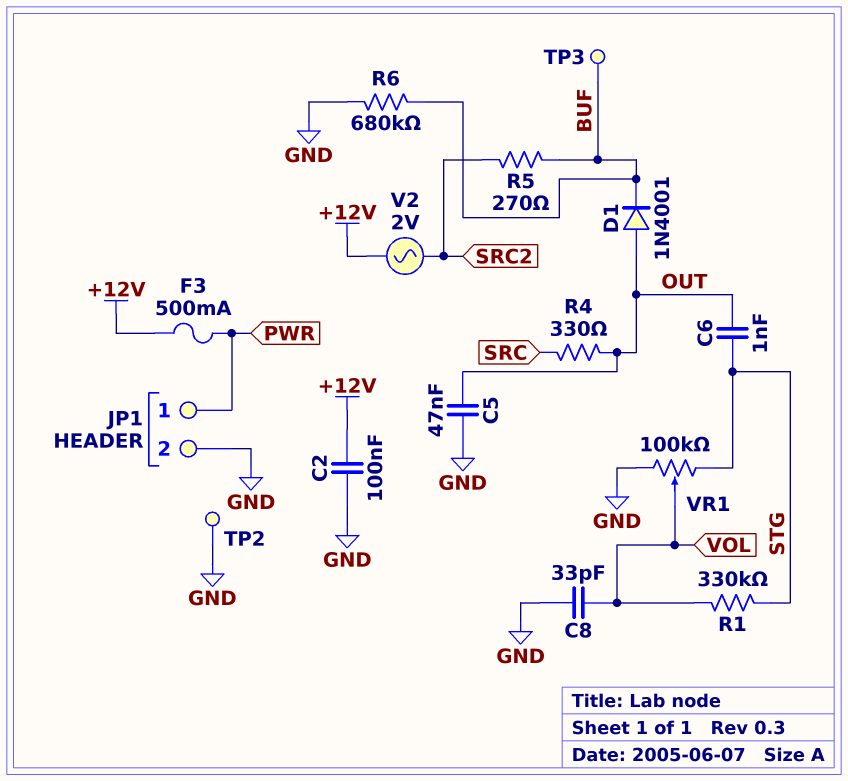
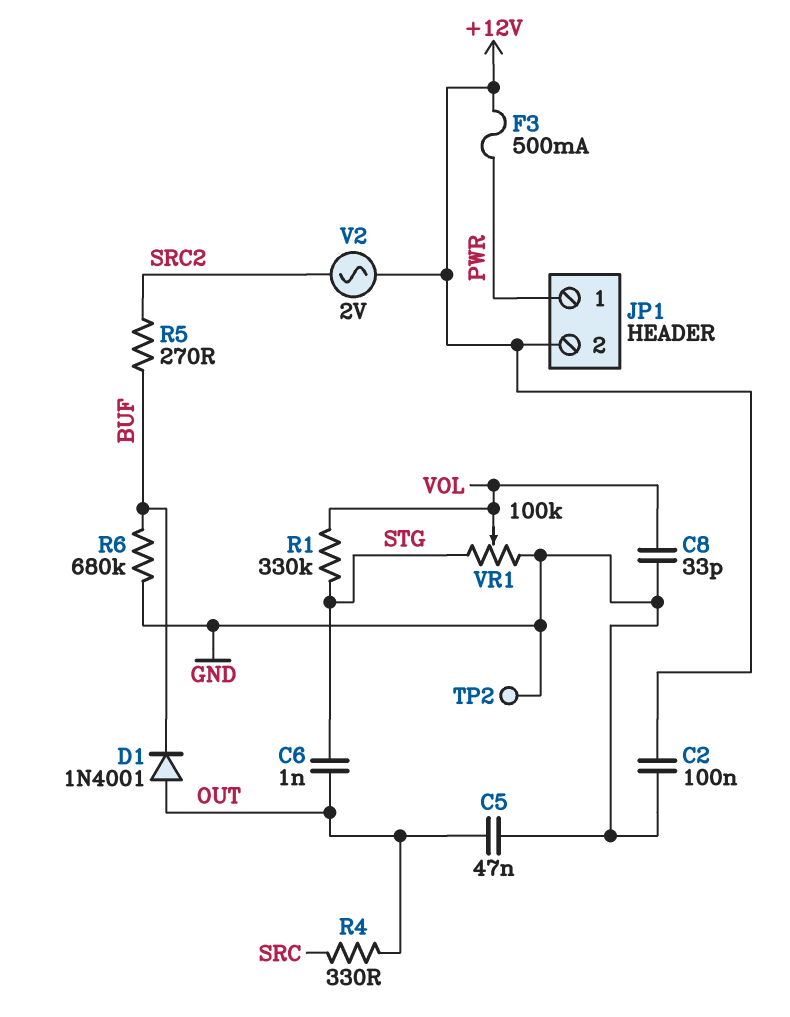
JP1 pin 2: GND -> +12V
TP3: test point (BUF) -> none

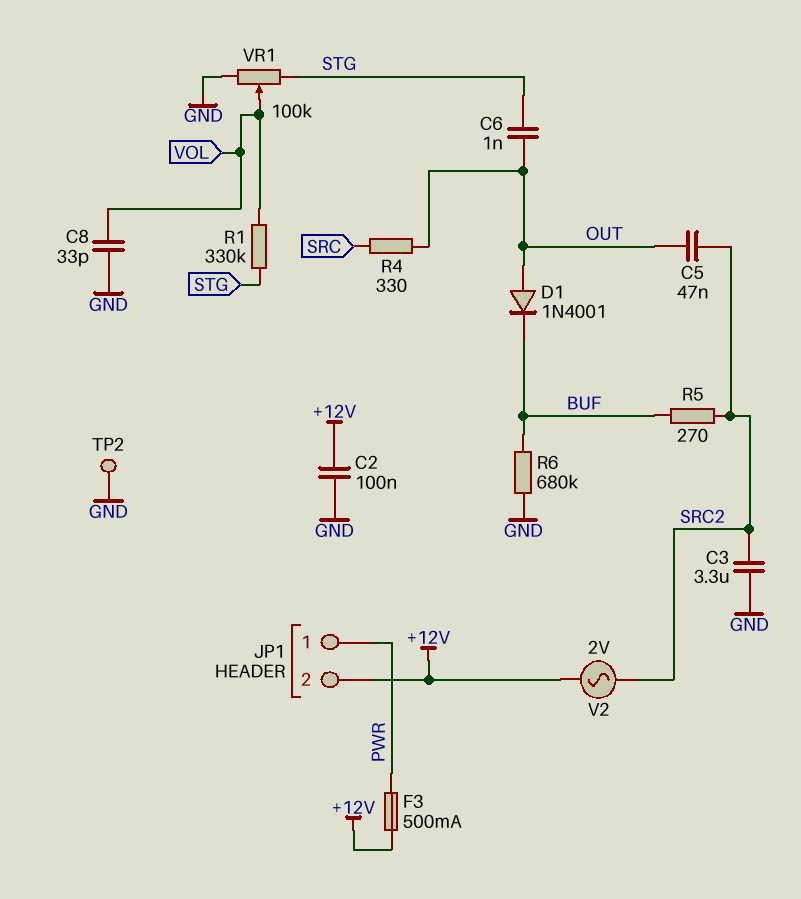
C3: none -> 3.3uF (GND, SRC2)
C5: 47nF (GND, OUT) -> 47nF (OUT, SRC2)

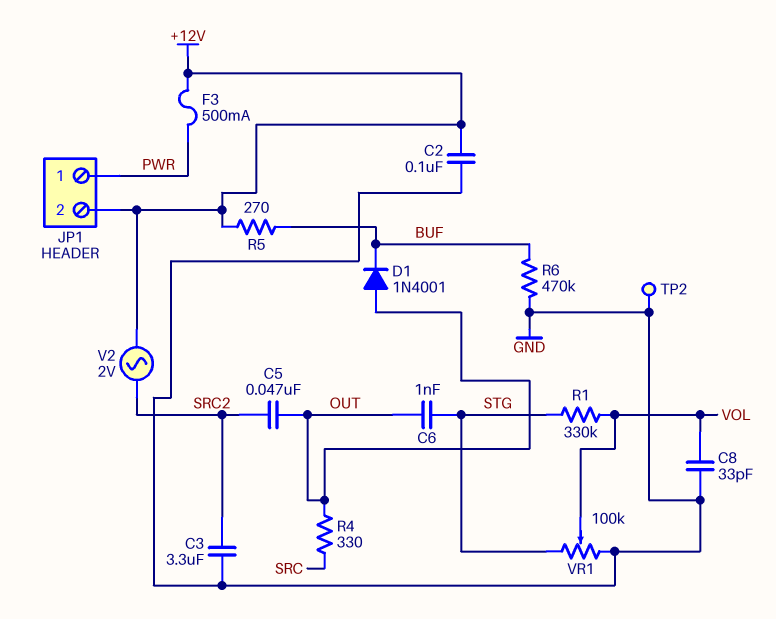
R5: 270 (BUF, SRC2) -> 270 (+12V, BUF)
R6: 680k (BUF, GND) -> 470k (BUF, GND)

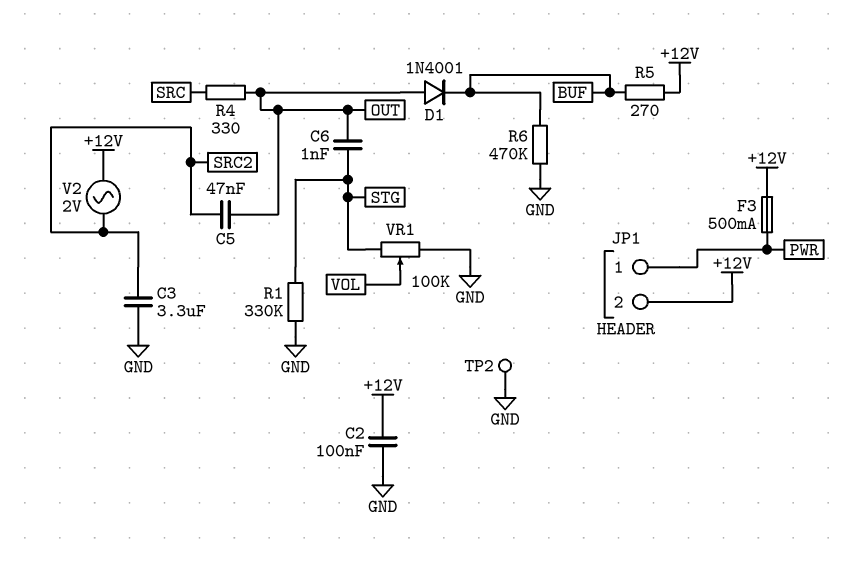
C8: 33pF (GND, VOL) -> none
R1: 330k (STG, VOL) -> 330k (GND, STG)

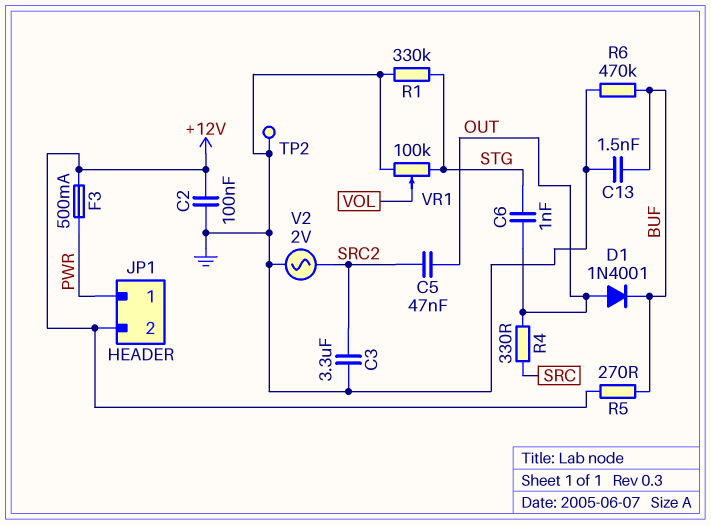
C13: none -> 1.5nF (BUF, GND)
V2: AC 2V (+12V, SRC2) -> AC 2V (GND, SRC2)

